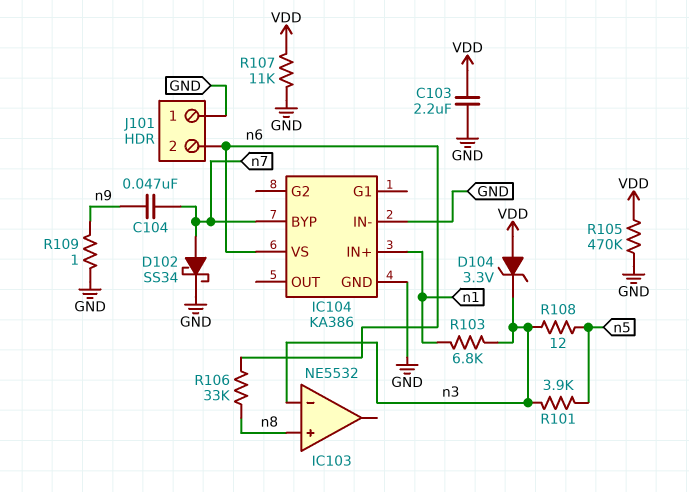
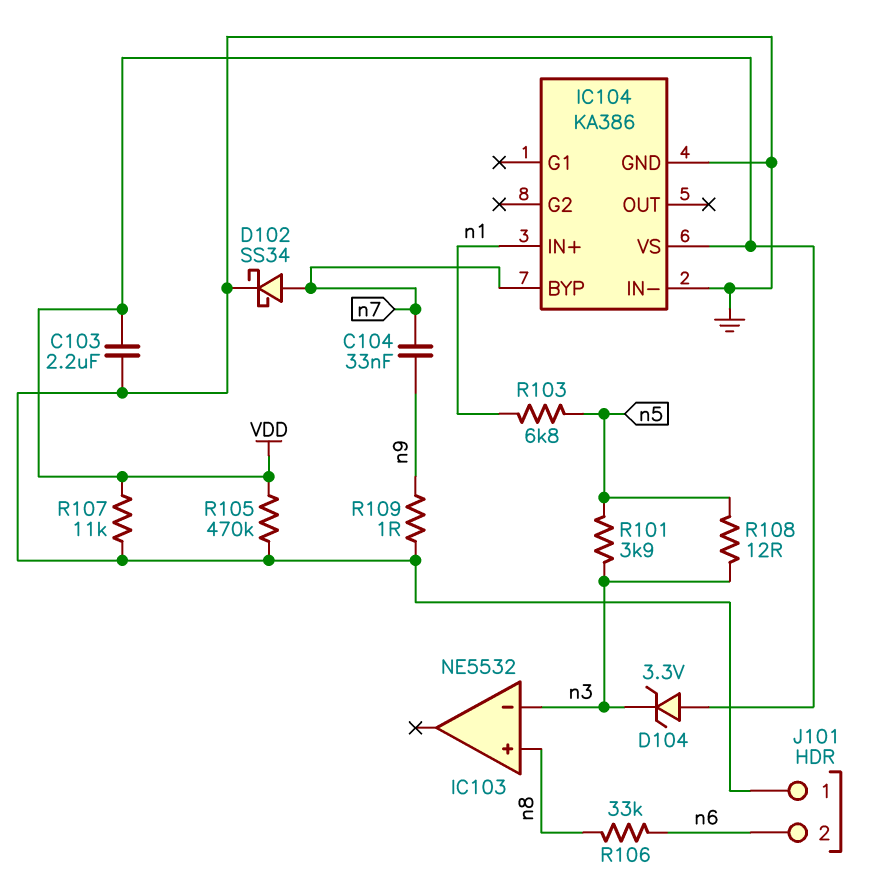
C104: 47nF (n7, n9) -> 33nF (n7, n9)
IC104 pin VS: n6 -> VDD
R103: 6.8k (n1, n3) -> 6.8k (n1, n5)

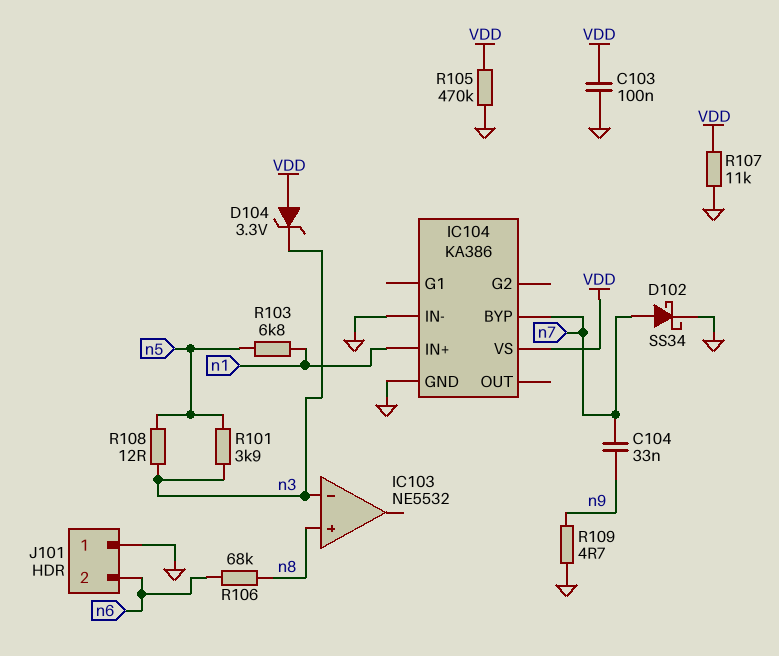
C103: 2.2uF (GND, VDD) -> 100nF (GND, VDD)
R106: 33k (n6, n8) -> 68k (n6, n8)
R109: 1 (GND, n9) -> 4.7 (GND, n9)

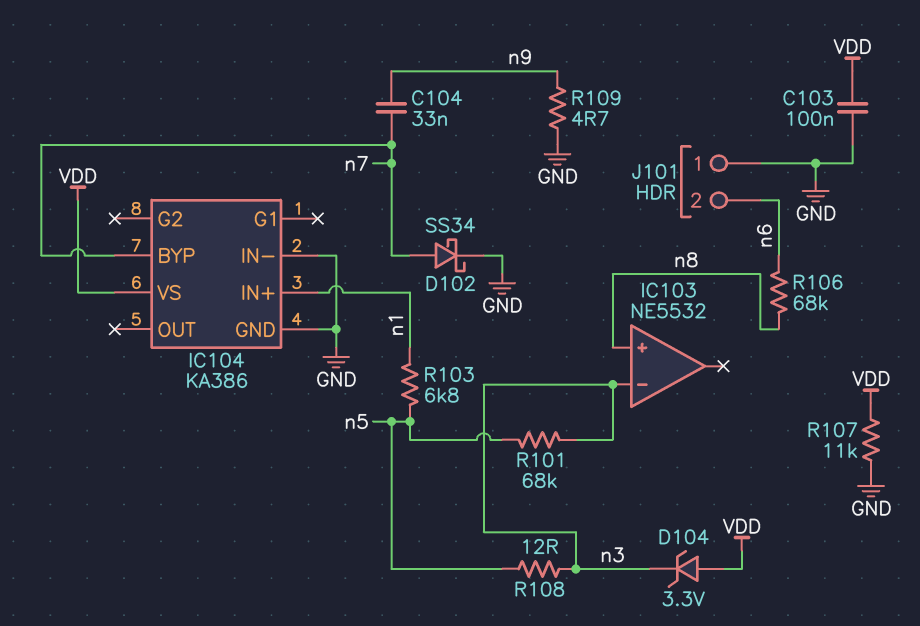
R101: 3.9k (n3, n5) -> 68k (n3, n5)
R105: 470k (GND, VDD) -> none

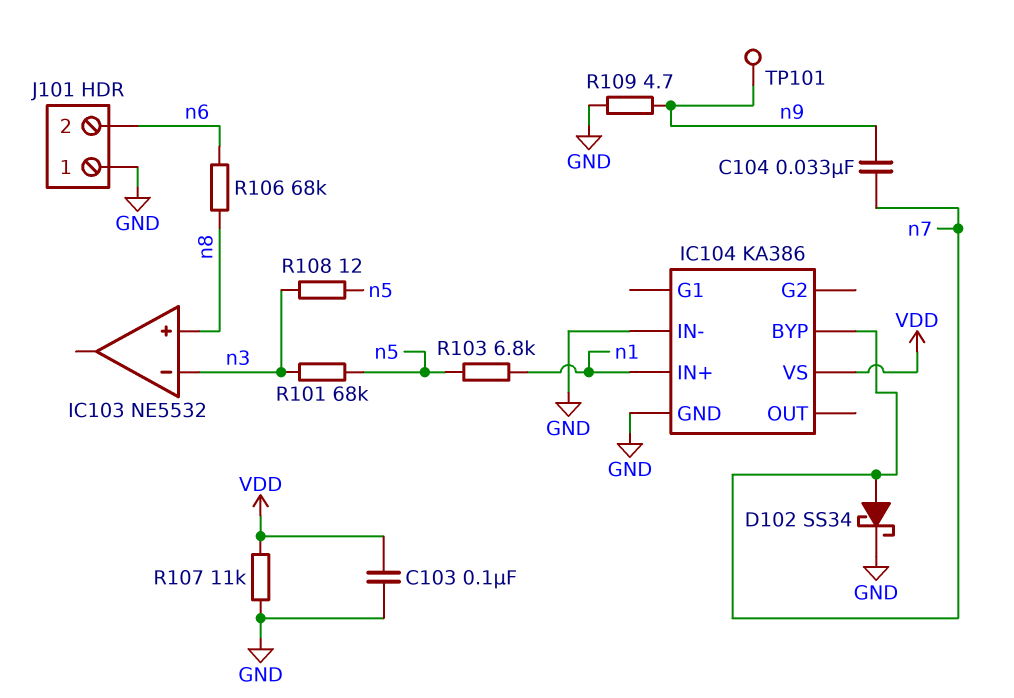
D104: zener 3.3V (A VDD, K n3) -> none
TP101: none -> test point (n9)

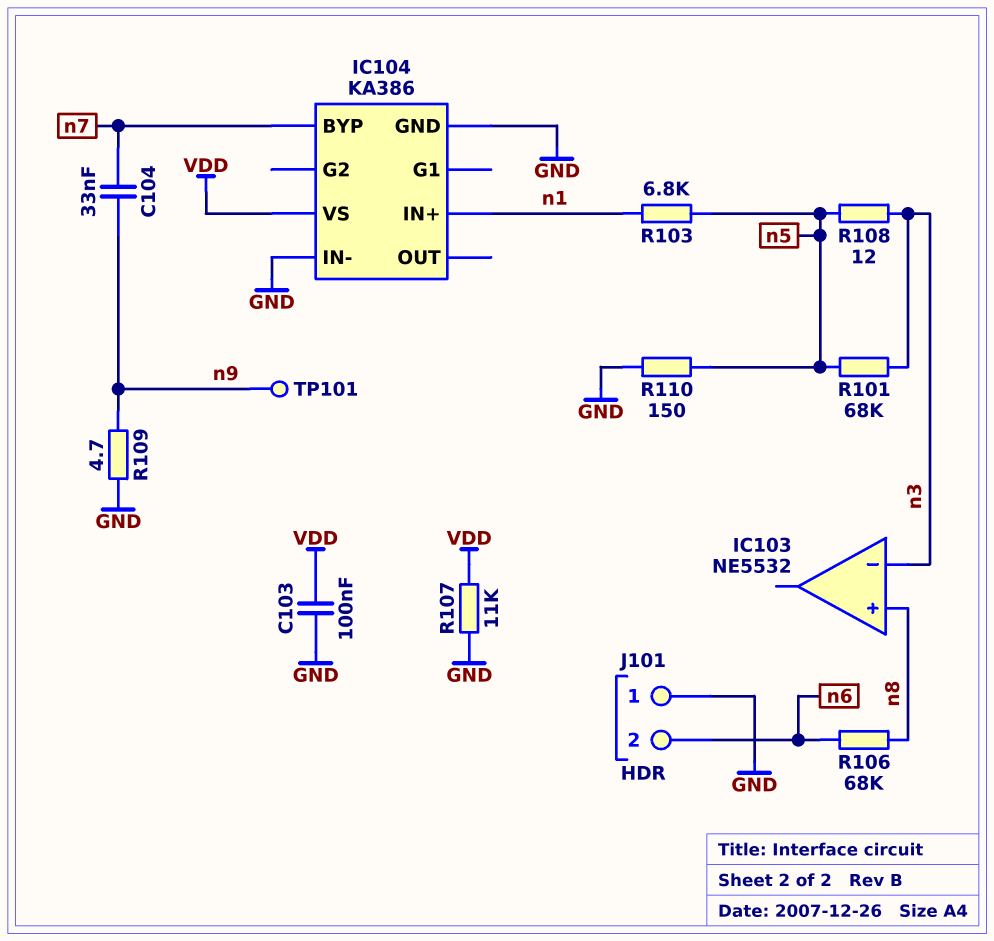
D102: schottky SS34 (A n7, K GND) -> none
R110: none -> 150 (GND, n5)

